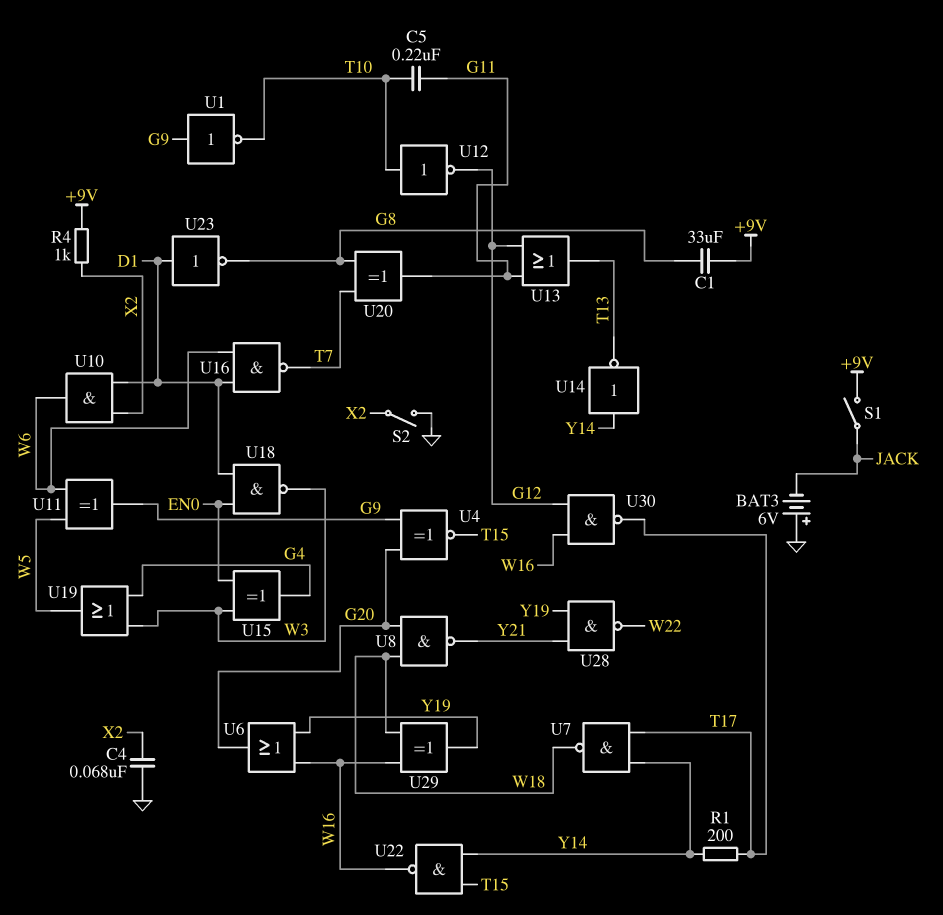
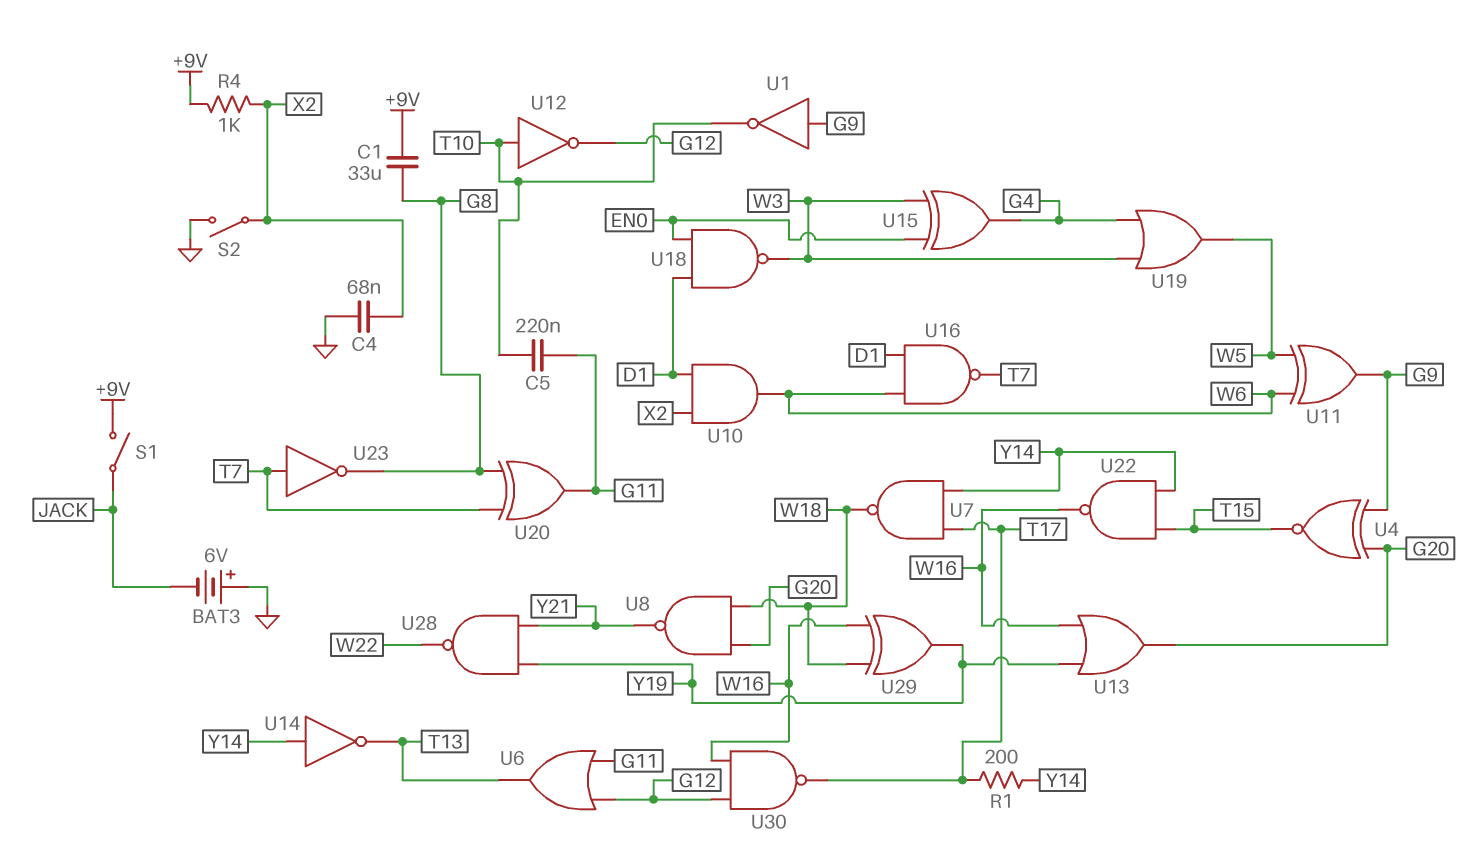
U6: OR (in W16, in Y19, out G20) -> OR (in G11, in G12, out T13)
U13: OR (in G11, in G12, out T13) -> OR (in W16, in Y19, out G20)
U23: NOT (in D1, out G8) -> NOT (in T7, out G8)

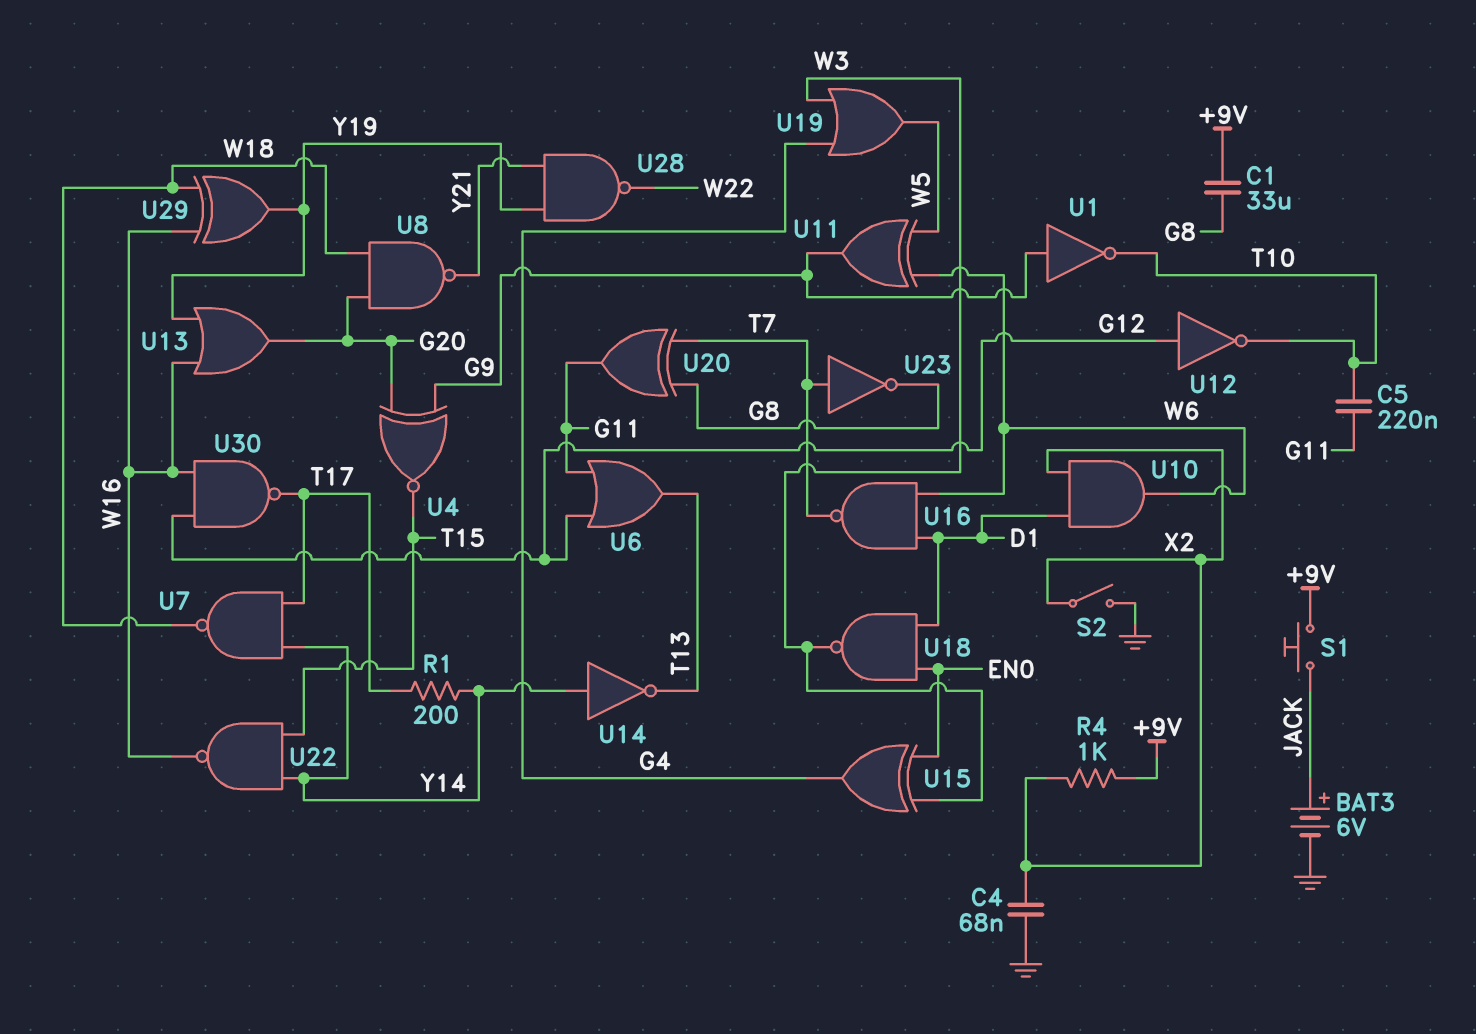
BAT3: 6V (plus GND, minus JACK) -> 6V (plus JACK, minus GND)
S1: switch (+9V, JACK) -> button (+9V, JACK)
U12: NOT (in T10, out G12) -> NOT (in G12, out T10)

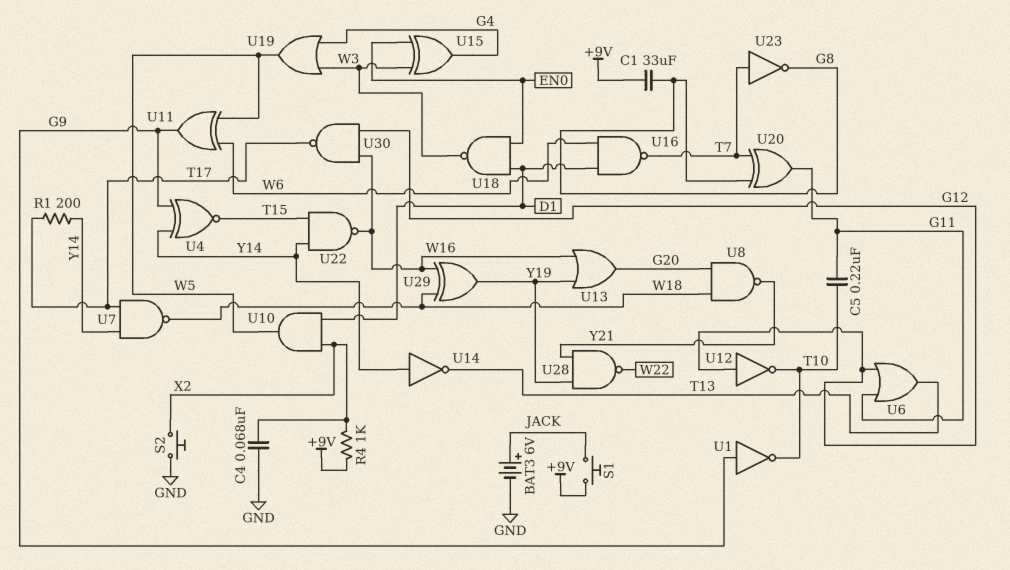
S2: switch (GND, X2) -> button (GND, X2)
U4: XNOR (in G9, in G20, out T15) -> XNOR (in G9, in Y14, out T15)
U10: AND (in D1, in X2, out W6) -> AND (in D1, in X2, out W5)

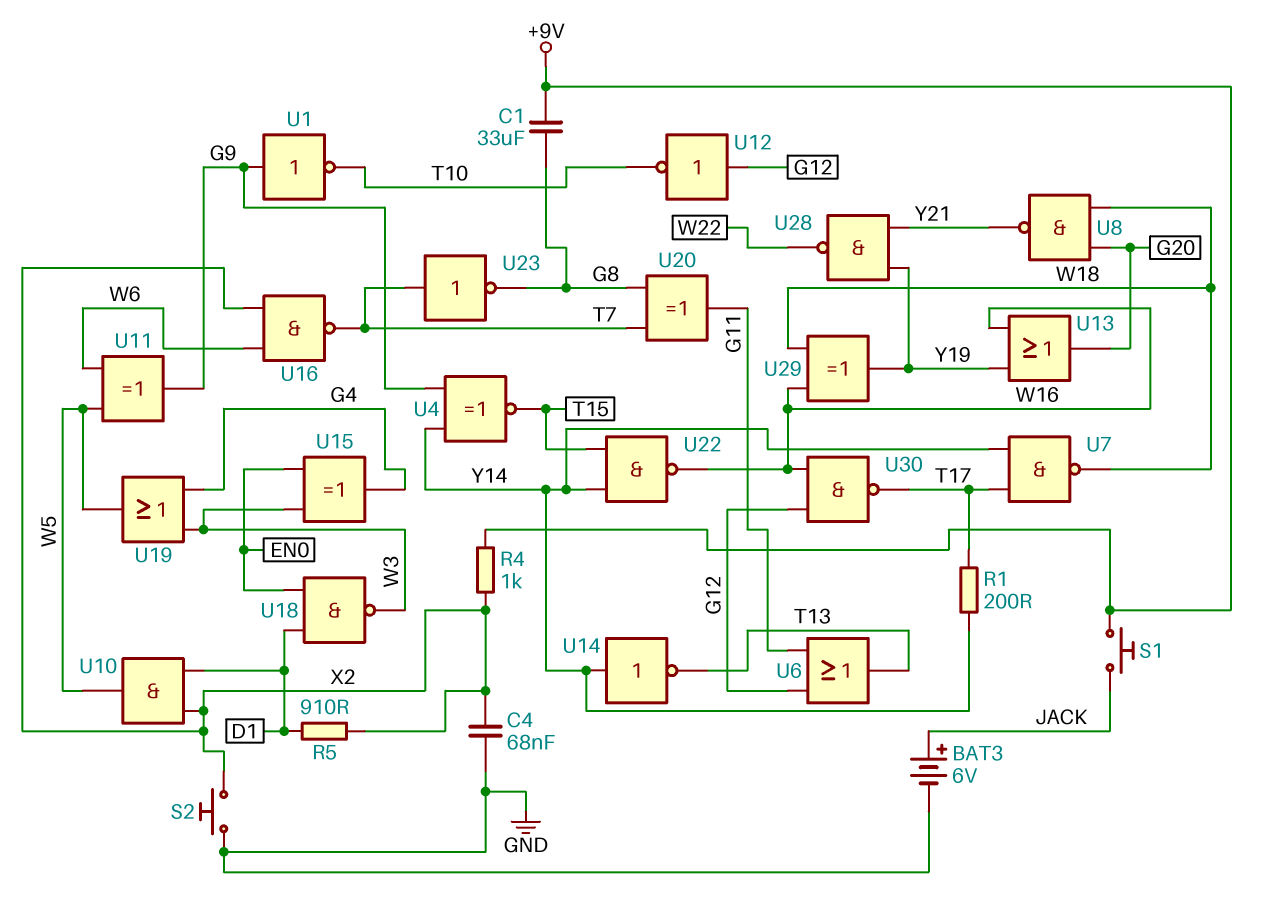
C5: 220nF (G11, T10) -> none
R5: none -> 910 (D1, X2)
U16: NAND (in D1, in W6, out T7) -> NAND (in W6, in X2, out T7)

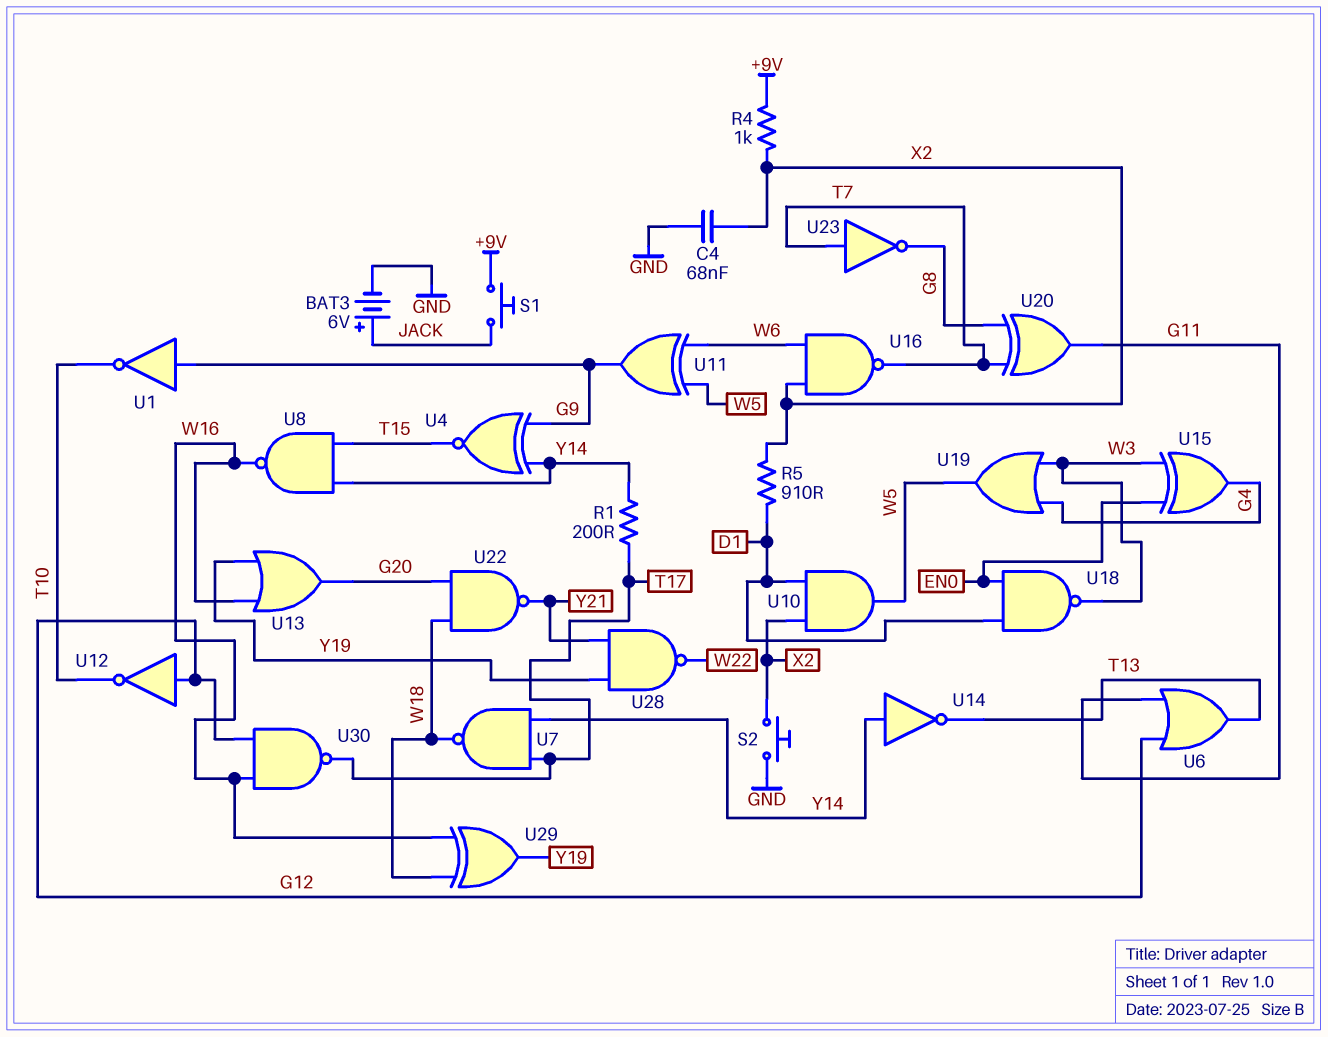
C1: 33uF (+9V, G8) -> none
U8: NAND (in G20, in W18, out Y21) -> NAND (in T15, in Y14, out W16)
U22: NAND (in T15, in Y14, out W16) -> NAND (in G20, in W18, out Y21)

